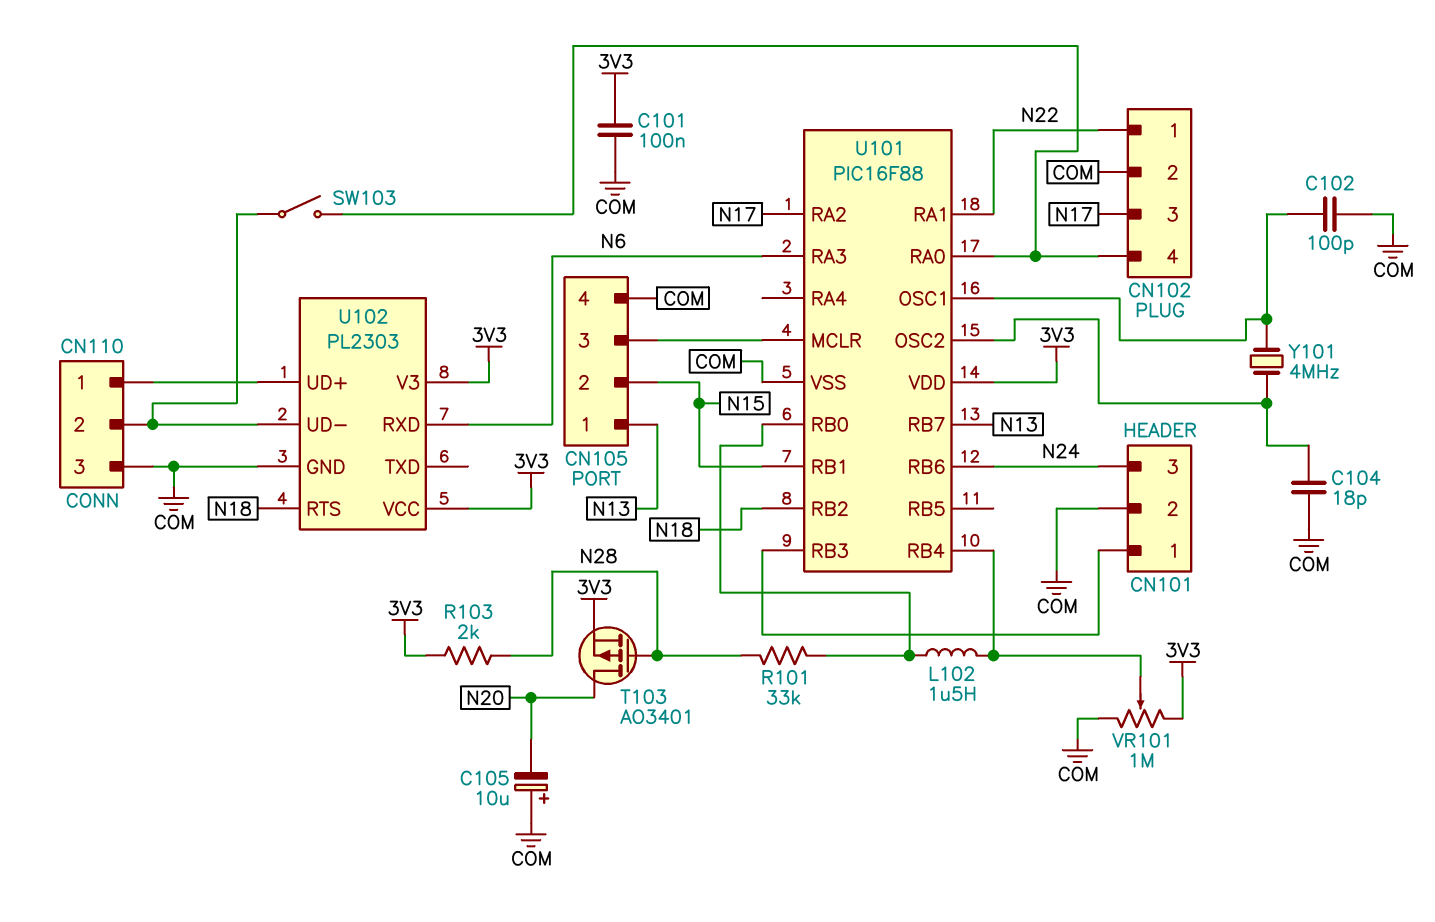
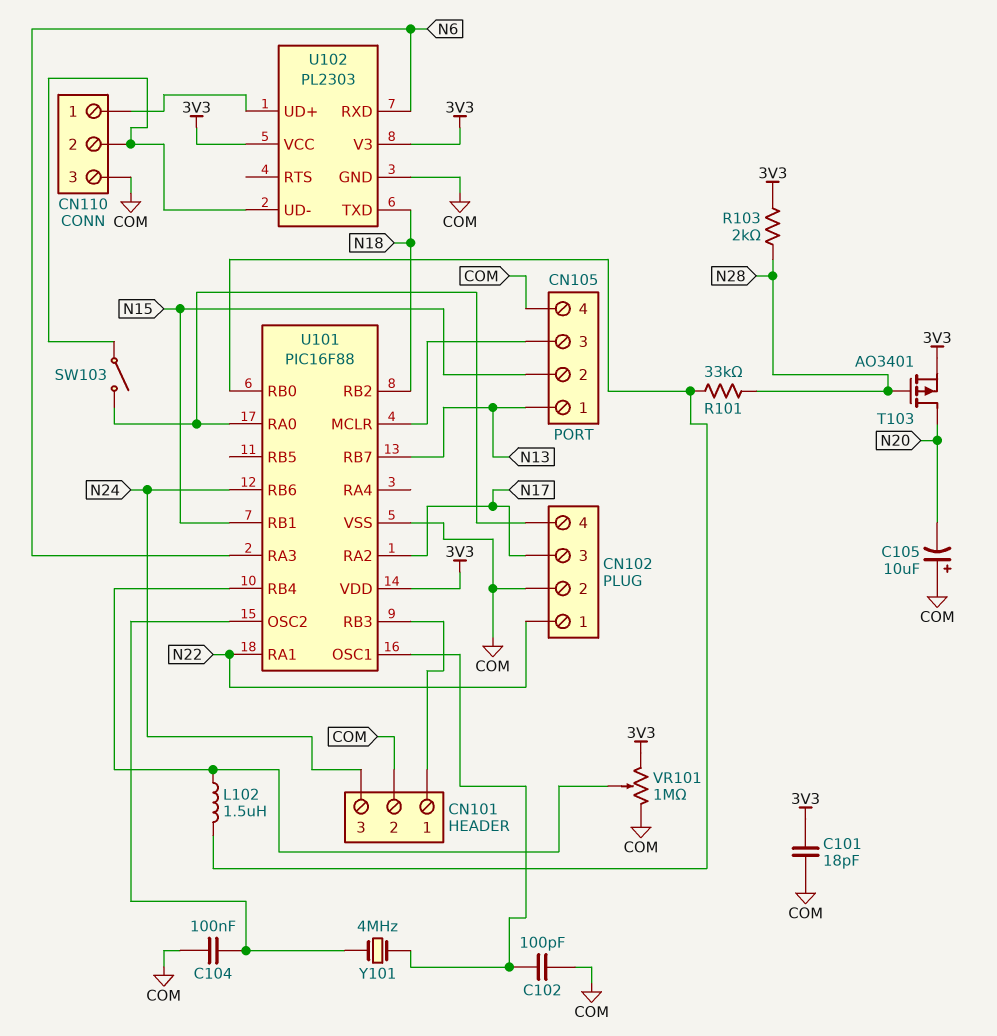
C101: 100nF (3V3, COM) -> 18pF (3V3, COM)
C104: 18pF (COM, U101/OSC2) -> 100nF (COM, U101/OSC2)
U102 pin RTS: N18 -> none
U102 pin TXD: none -> N18

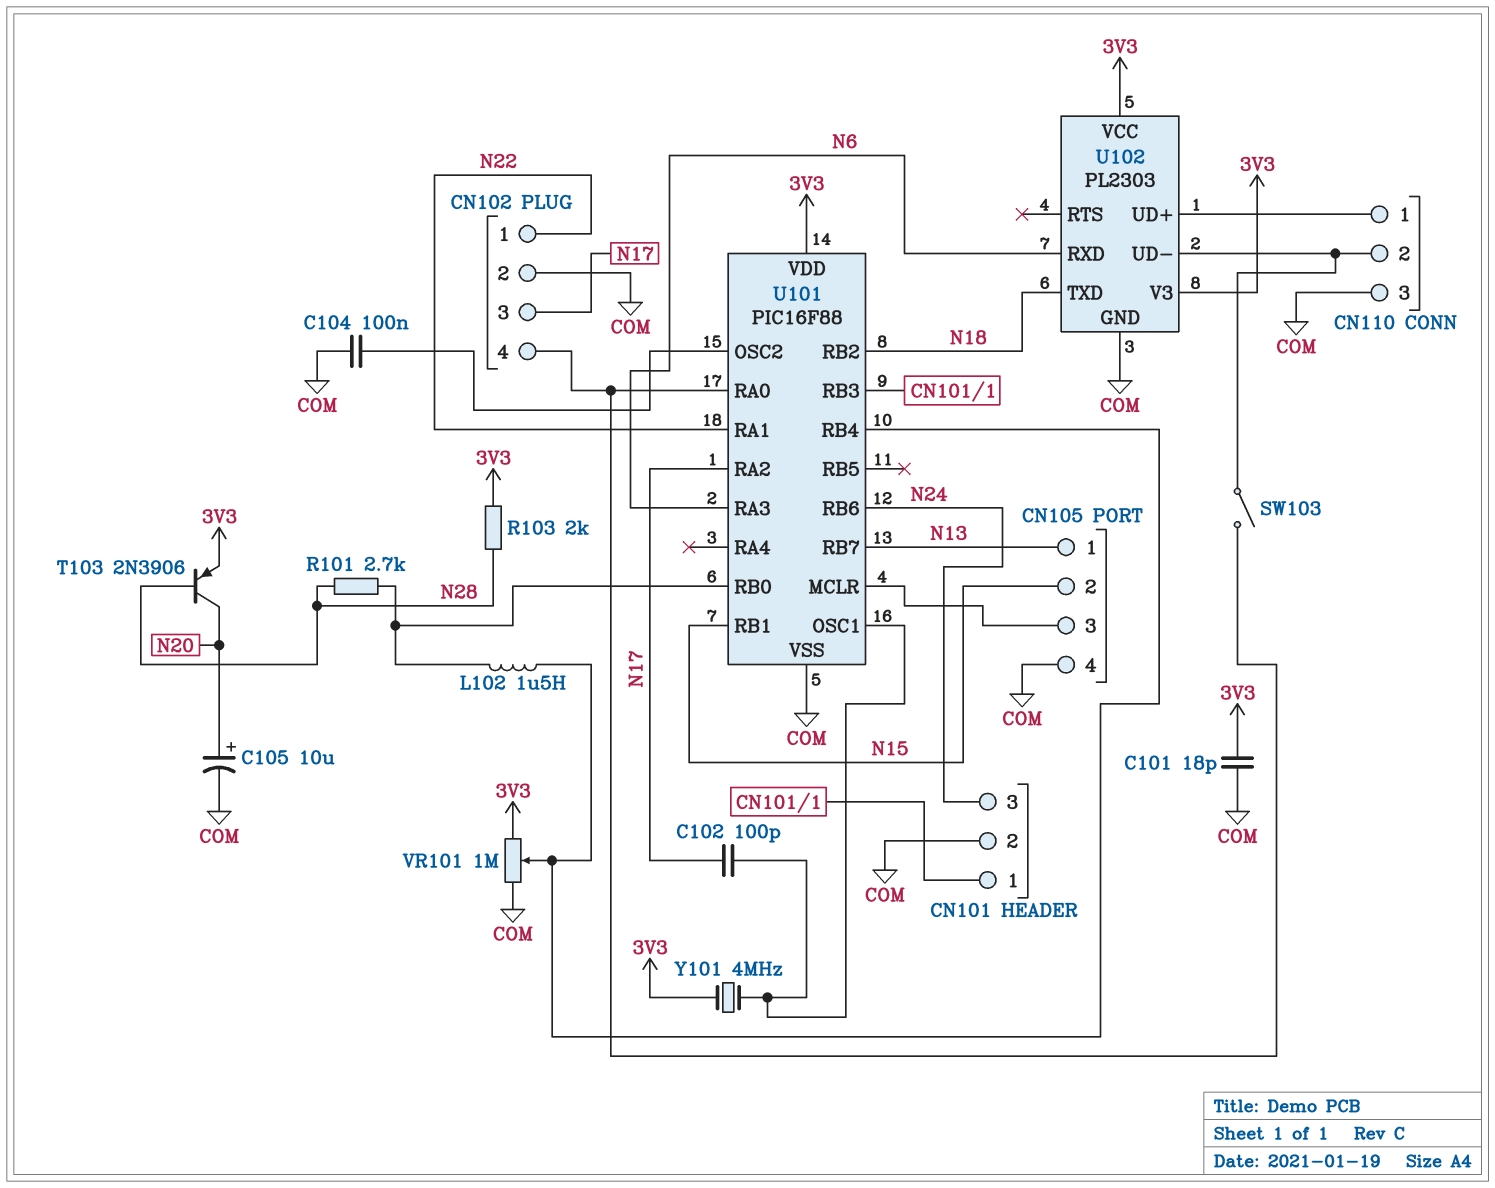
C102: 100pF (COM, U101/OSC1) -> 100pF (N17, U101/OSC1)
C105: 10uF (plus COM, minus N20) -> 10uF (plus N20, minus COM)
R101: 33k (N28, U101/RB0) -> 2.7k (N28, U101/RB0)
T103: PMOS AO3401 (G N28, D N20, S 3V3) -> PNP 2N3906 (B N28, C N20, E 3V3)
Y101: 4MHz (U101/OSC1, U101/OSC2) -> 4MHz (3V3, U101/OSC1)

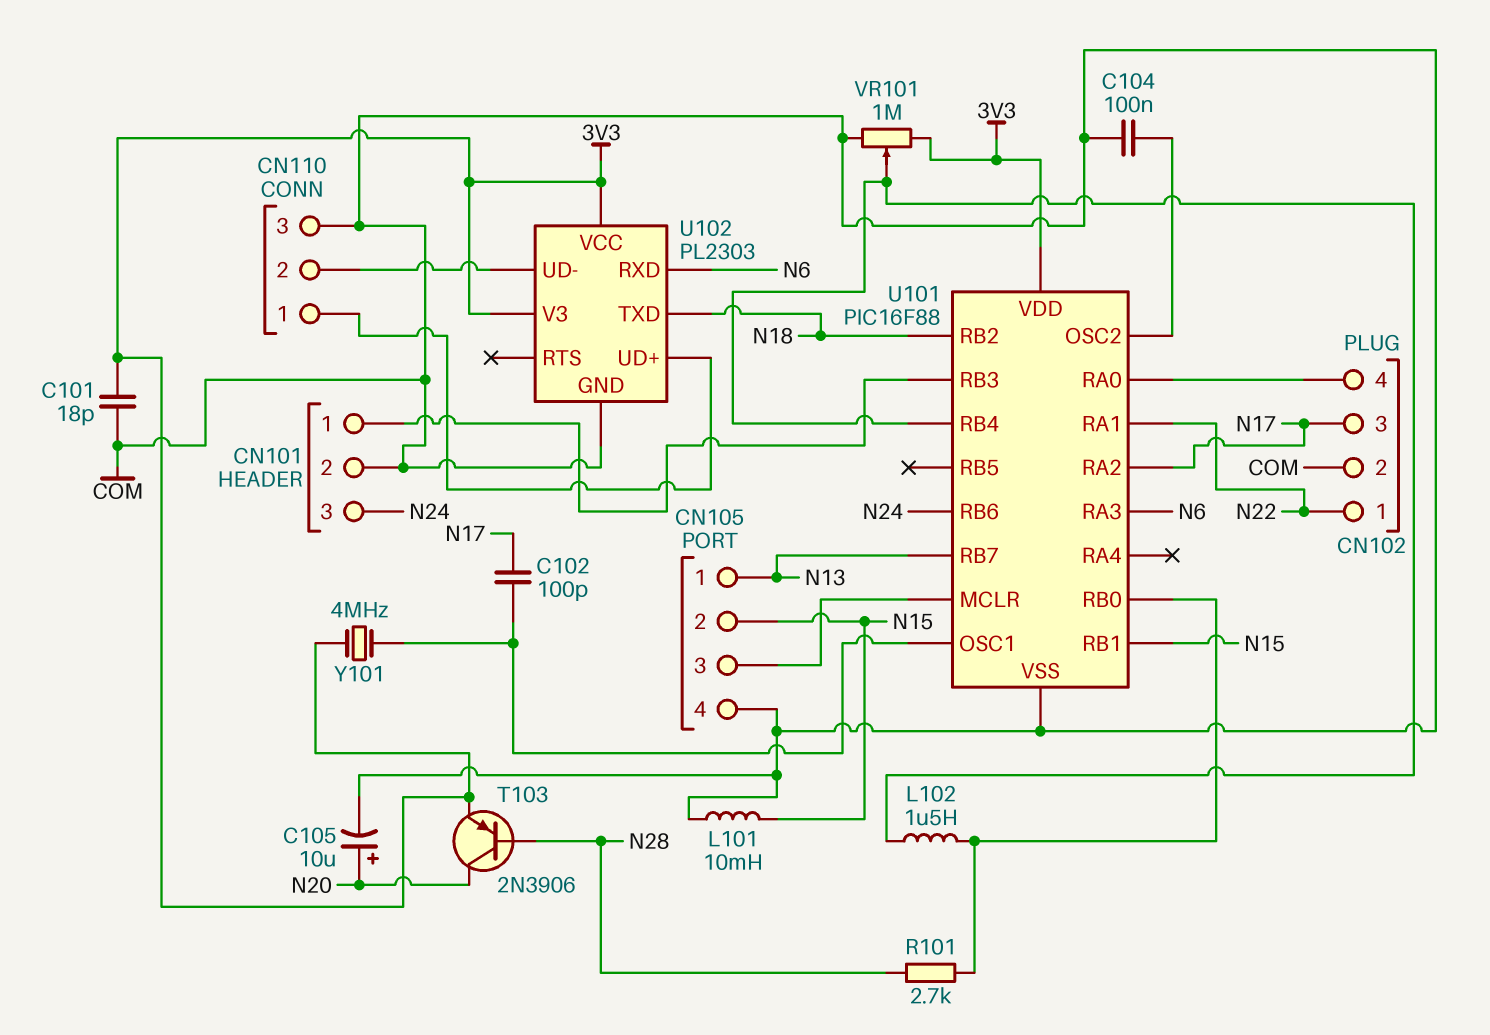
L101: none -> 10mH (COM, N15)
R103: 2k (3V3, N28) -> none
SW103: switch (CN102/4, CN110/2) -> none

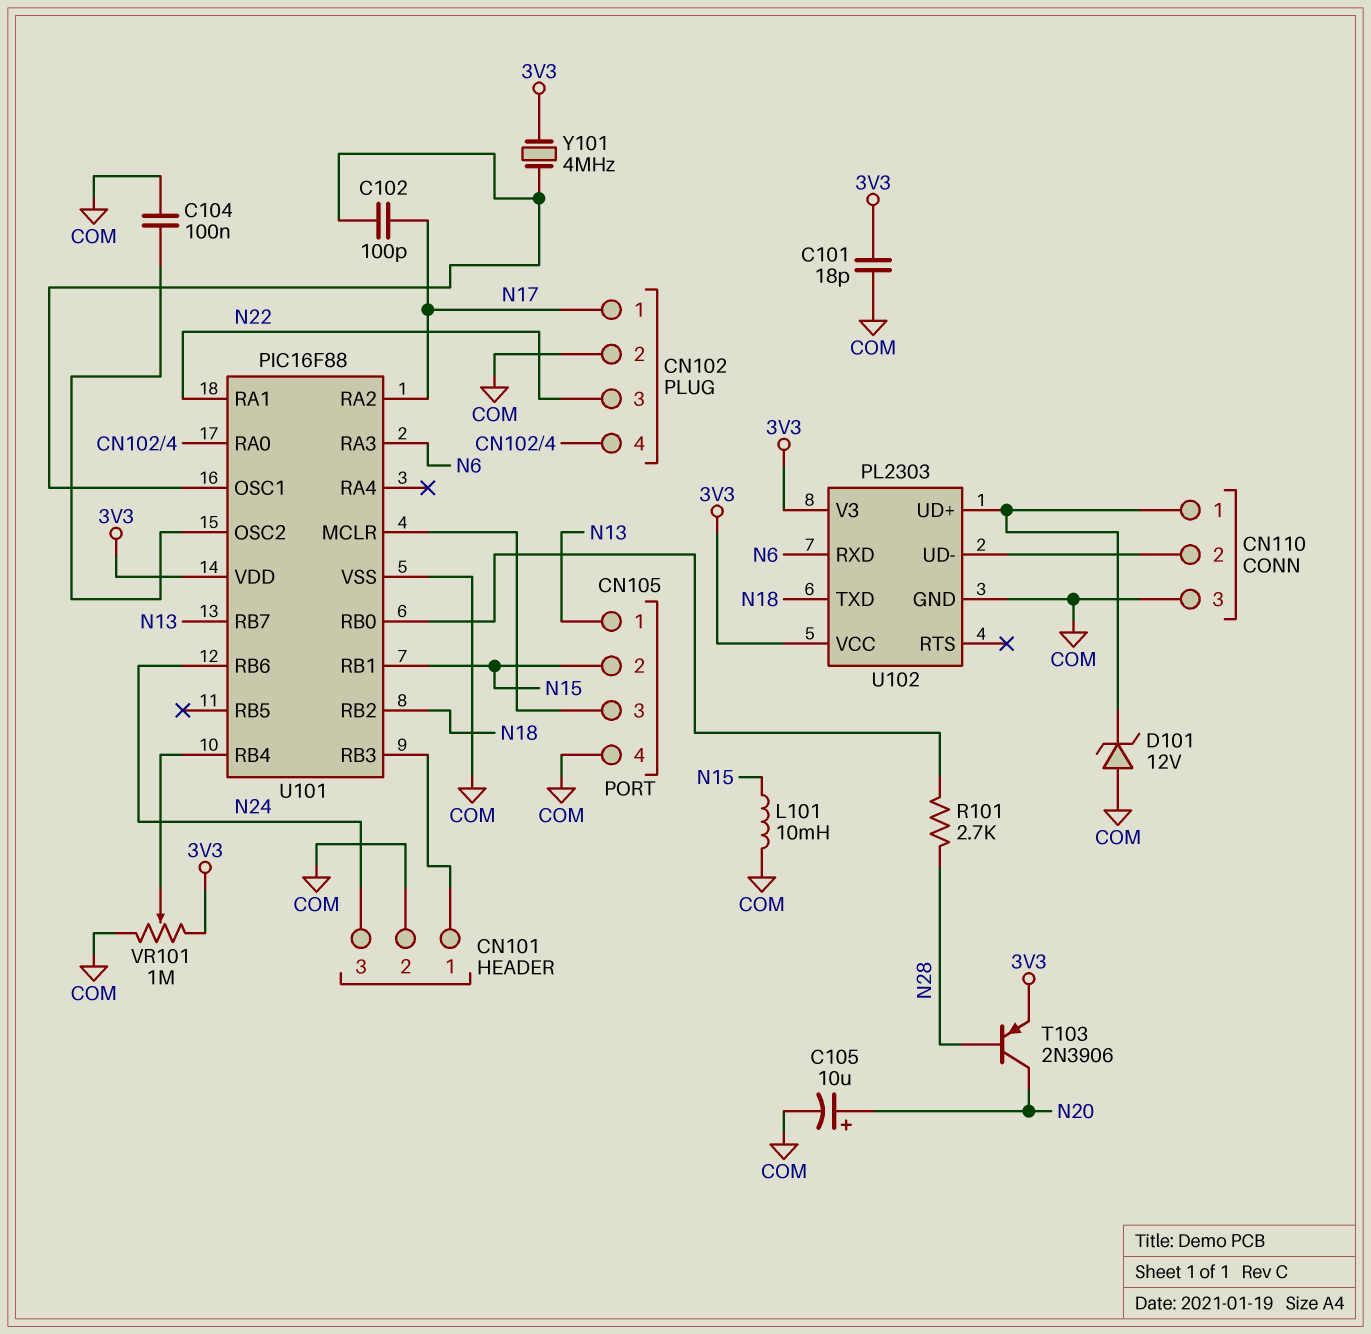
CN102 pin 1: N22 -> N17
CN102 pin 3: N17 -> N22
D101: none -> zener 12V (A COM, K CN110/1)
L102: 1.5uH (U101/RB0, U101/RB4) -> none

